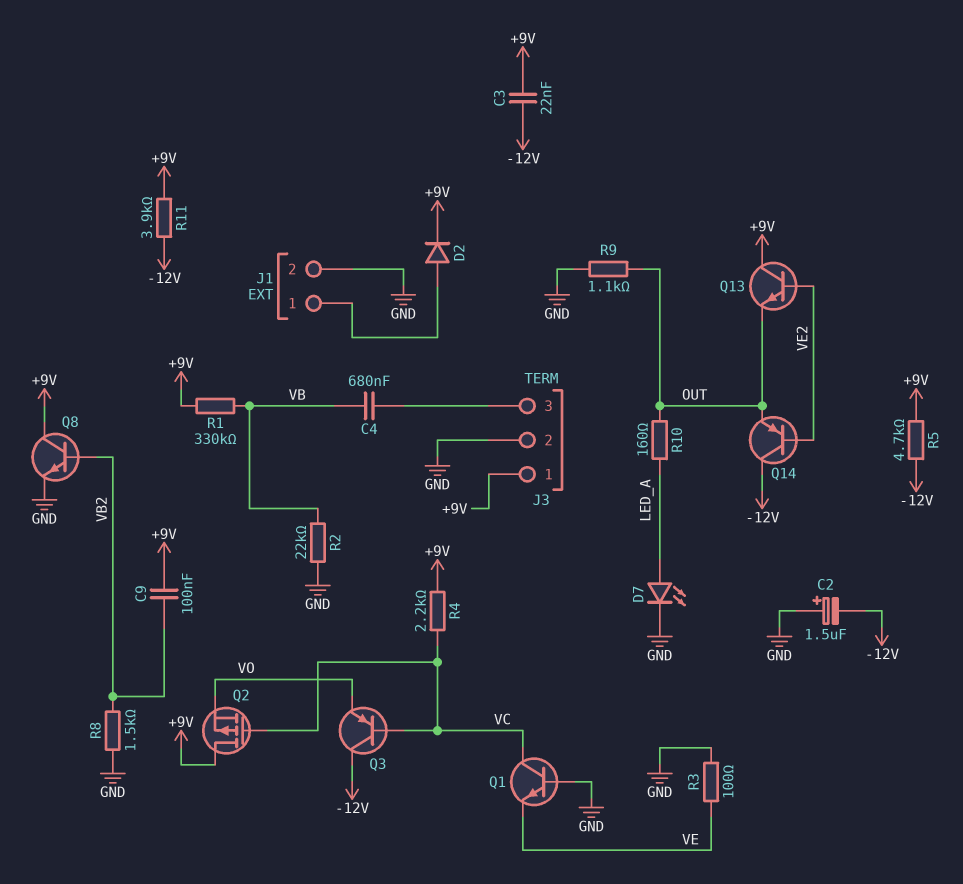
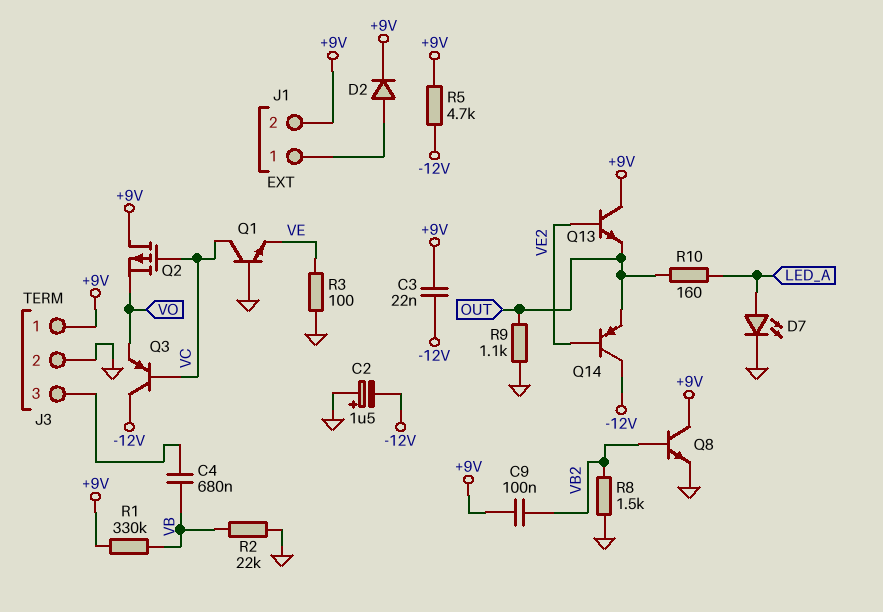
J1 pin 2: GND -> +9V
R4: 2.2k (+9V, VC) -> none
R11: 3.9k (+9V, -12V) -> none

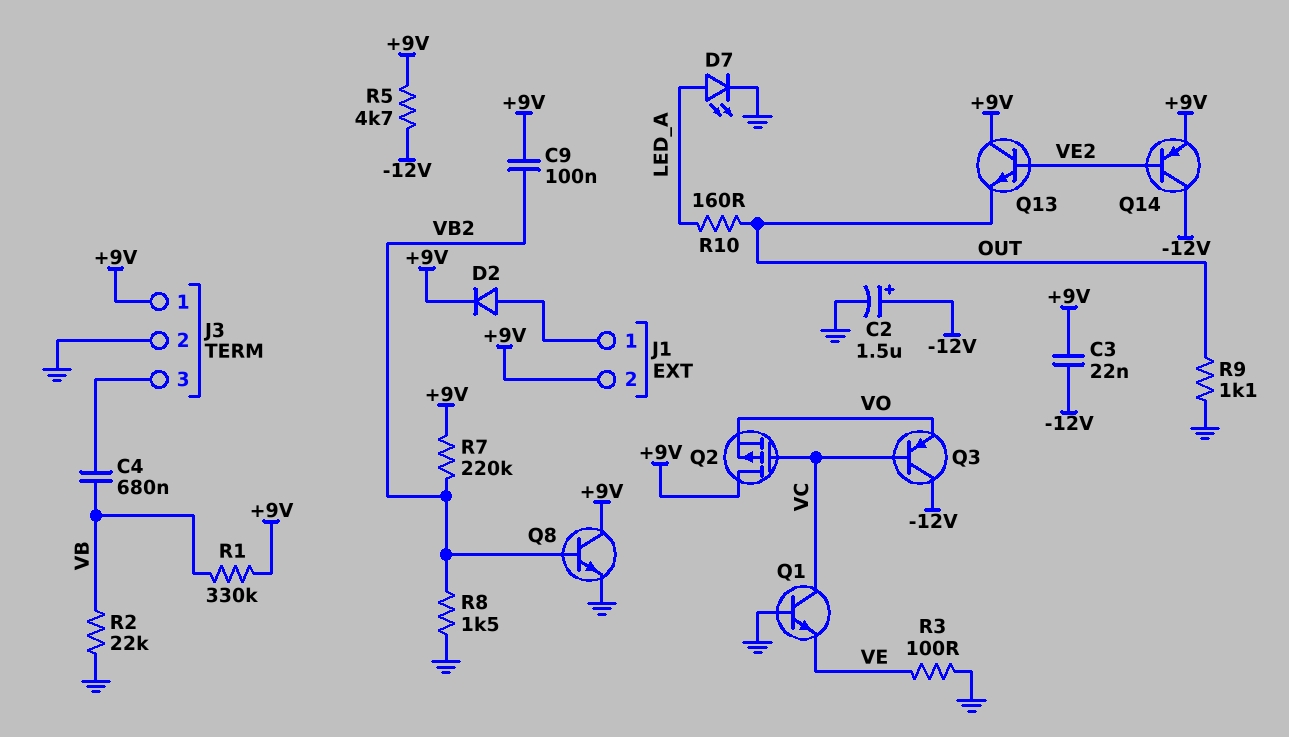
C2: 1.5uF (plus GND, minus -12V) -> 1.5uF (plus -12V, minus GND)
Q14: PNP (B VE2, C -12V, E OUT) -> PNP (B VE2, C -12V, E +9V)
R7: none -> 220k (+9V, VB2)

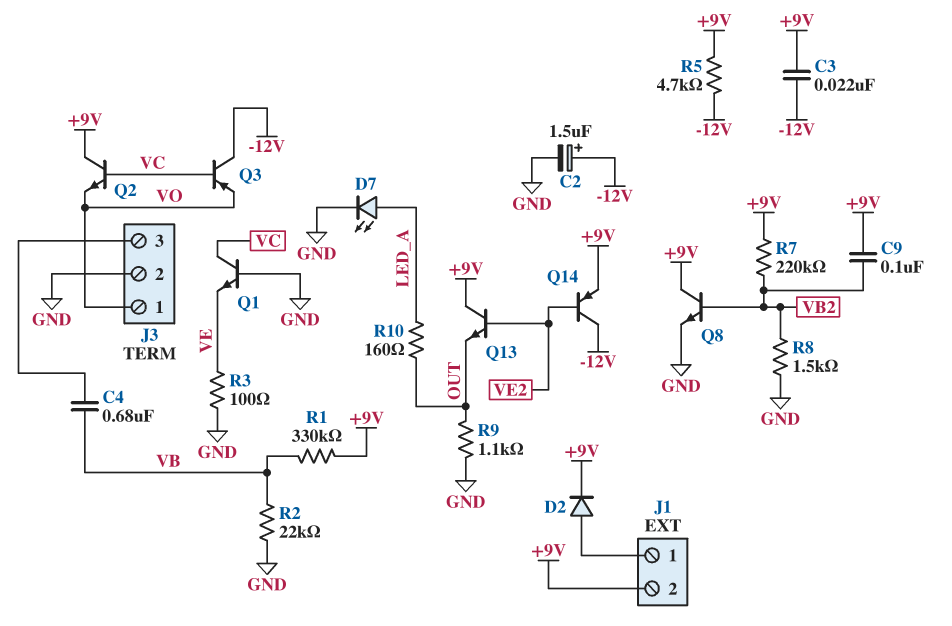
J3 pin 1: +9V -> VO
Q2: PMOS (G VC, D +9V, S VO) -> NPN (B VC, C +9V, E VO)

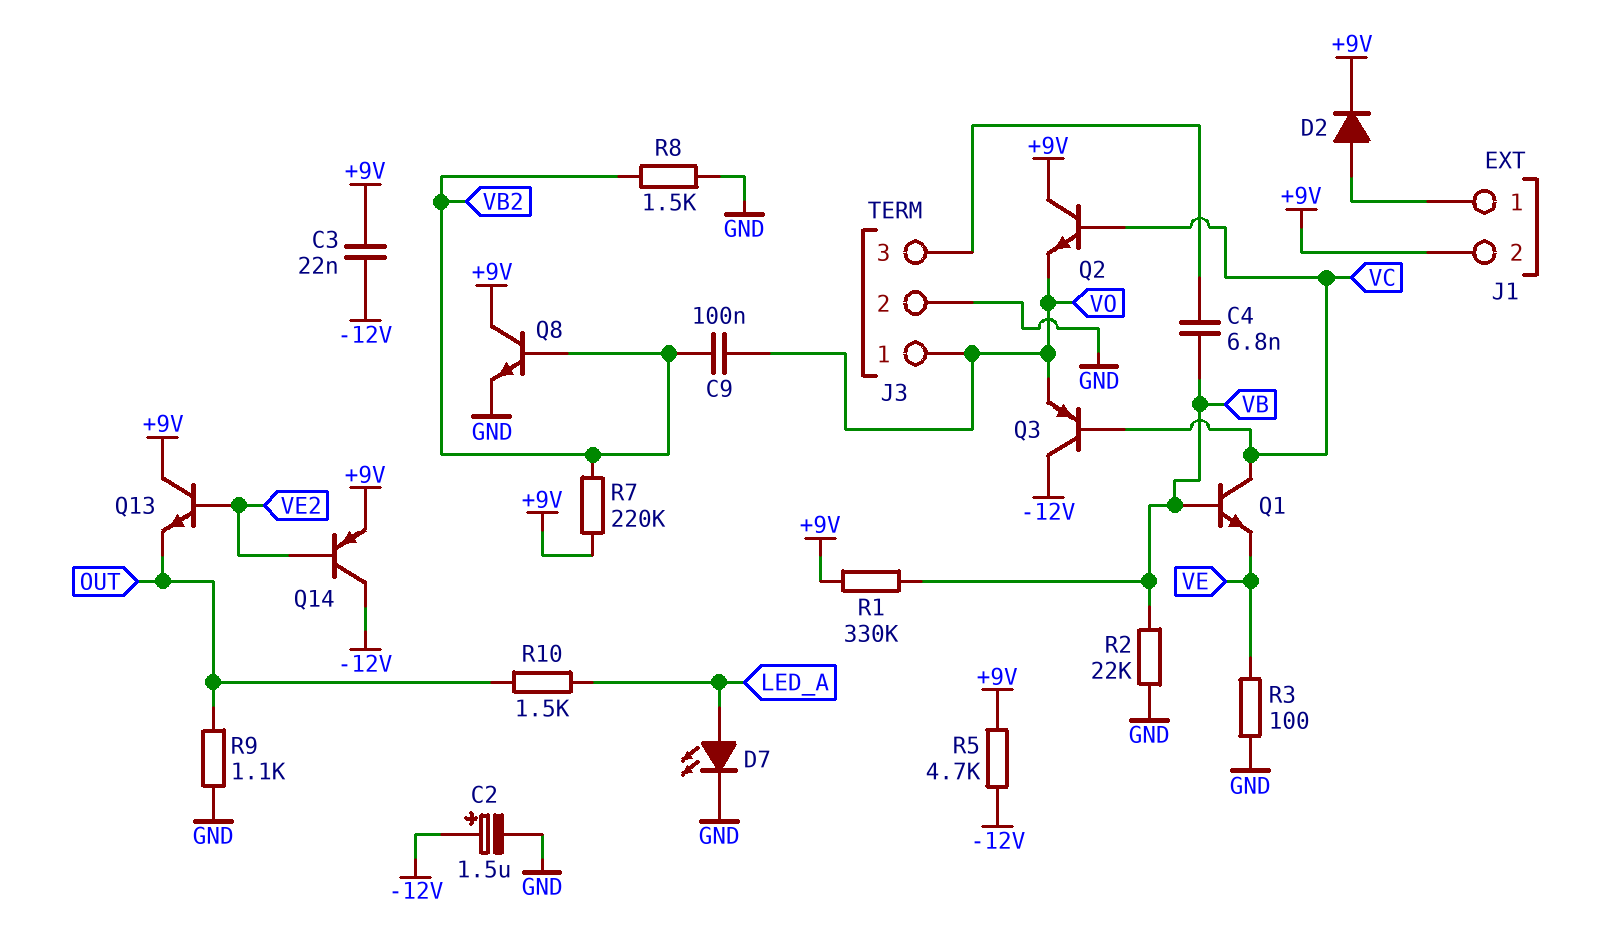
C4: 680nF (J3/3, VB) -> 6.8nF (J3/3, VB)
C9: 100nF (+9V, VB2) -> 100nF (VB2, VO)
Q1: NPN (B GND, C VC, E VE) -> NPN (B VB, C VC, E VE)
R10: 160 (LED_A, OUT) -> 1.5k (LED_A, OUT)

